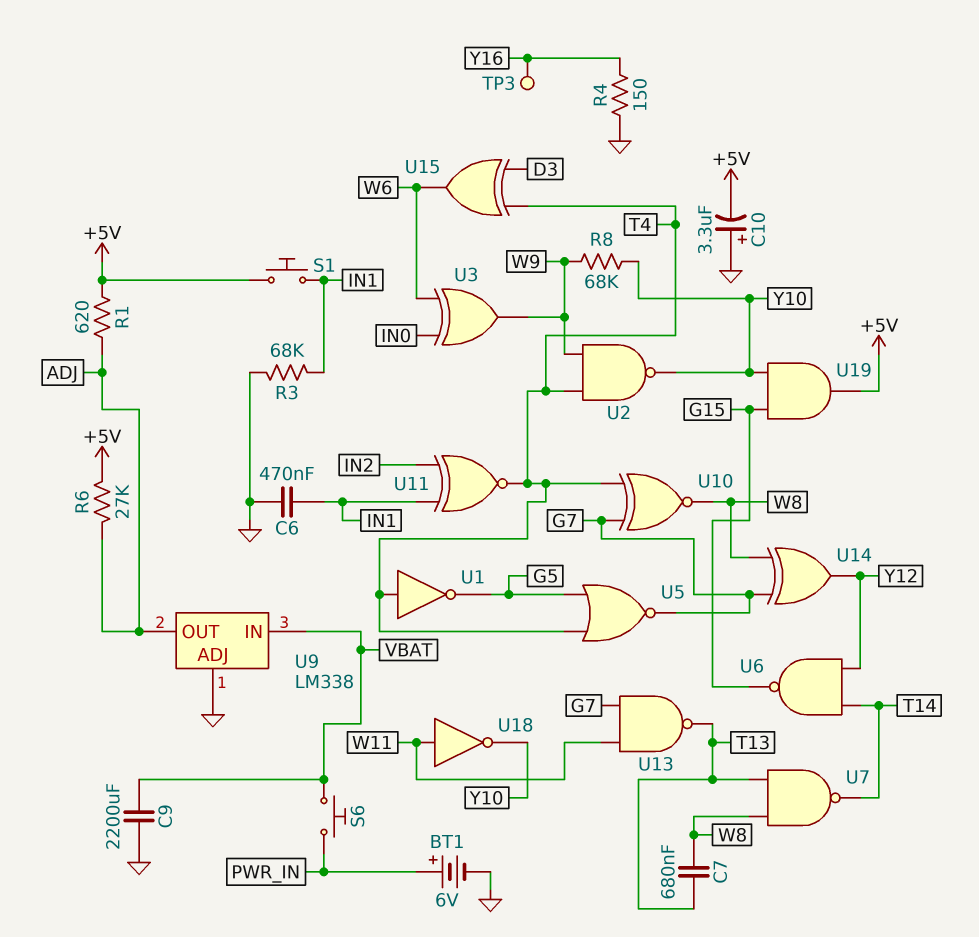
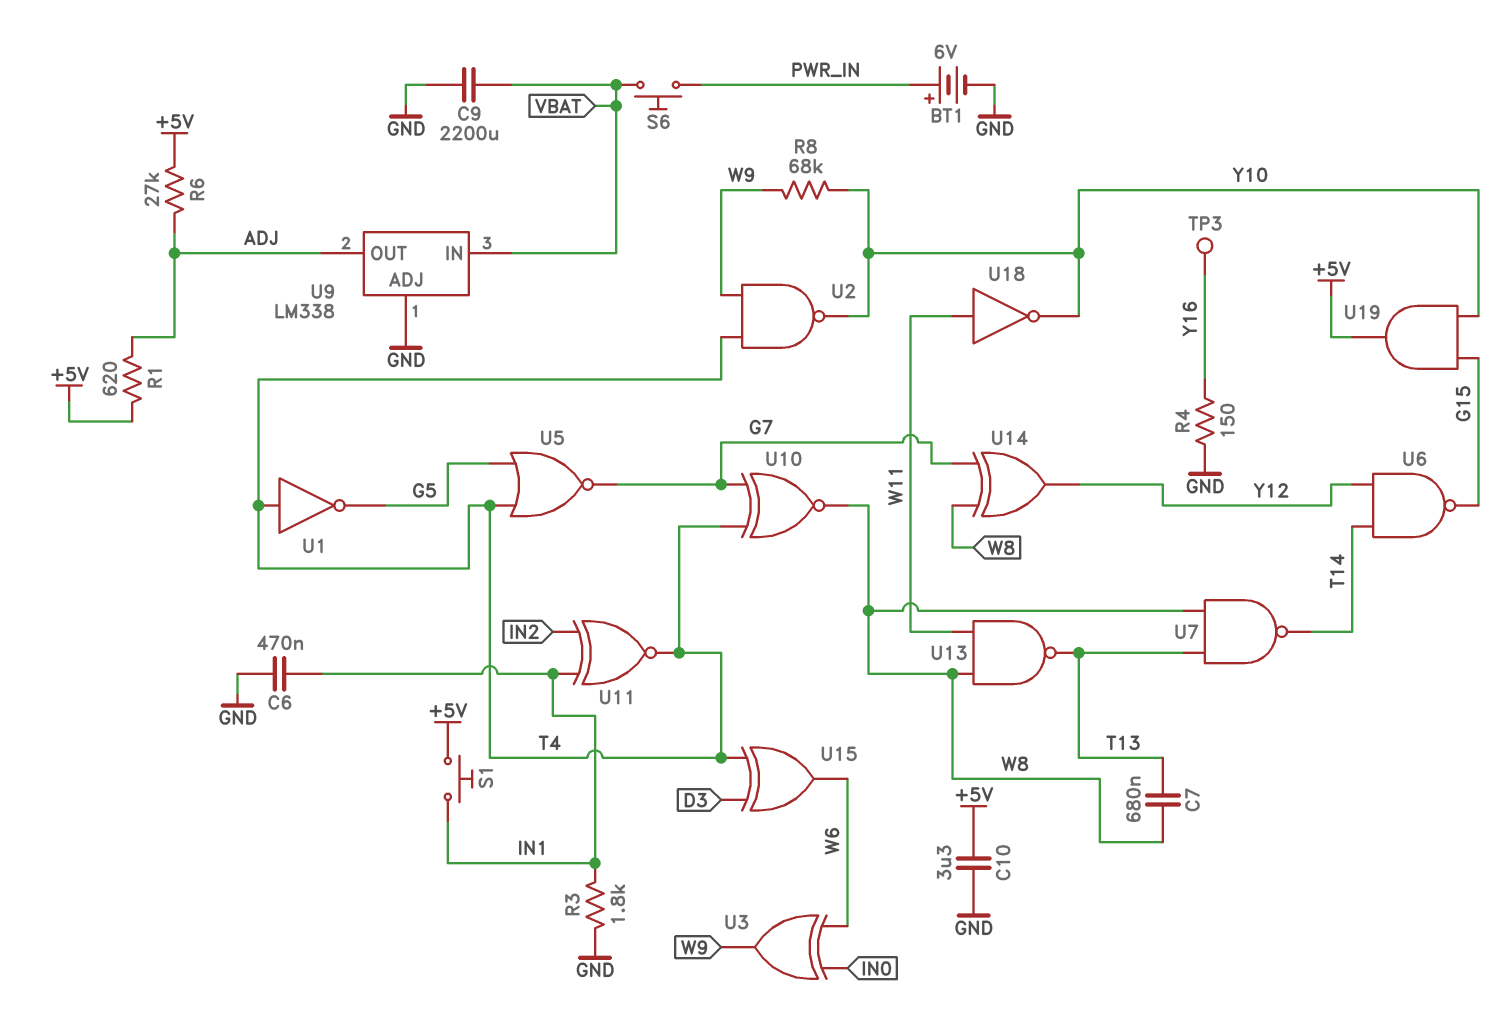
C10: 3.3uF (plus GND, minus +5V) -> 3.3uF (+5V, GND)
R3: 68k (GND, IN1) -> 1.8k (GND, IN1)
U13: NAND (in G7, in W11, out T13) -> NAND (in W8, in W11, out T13)

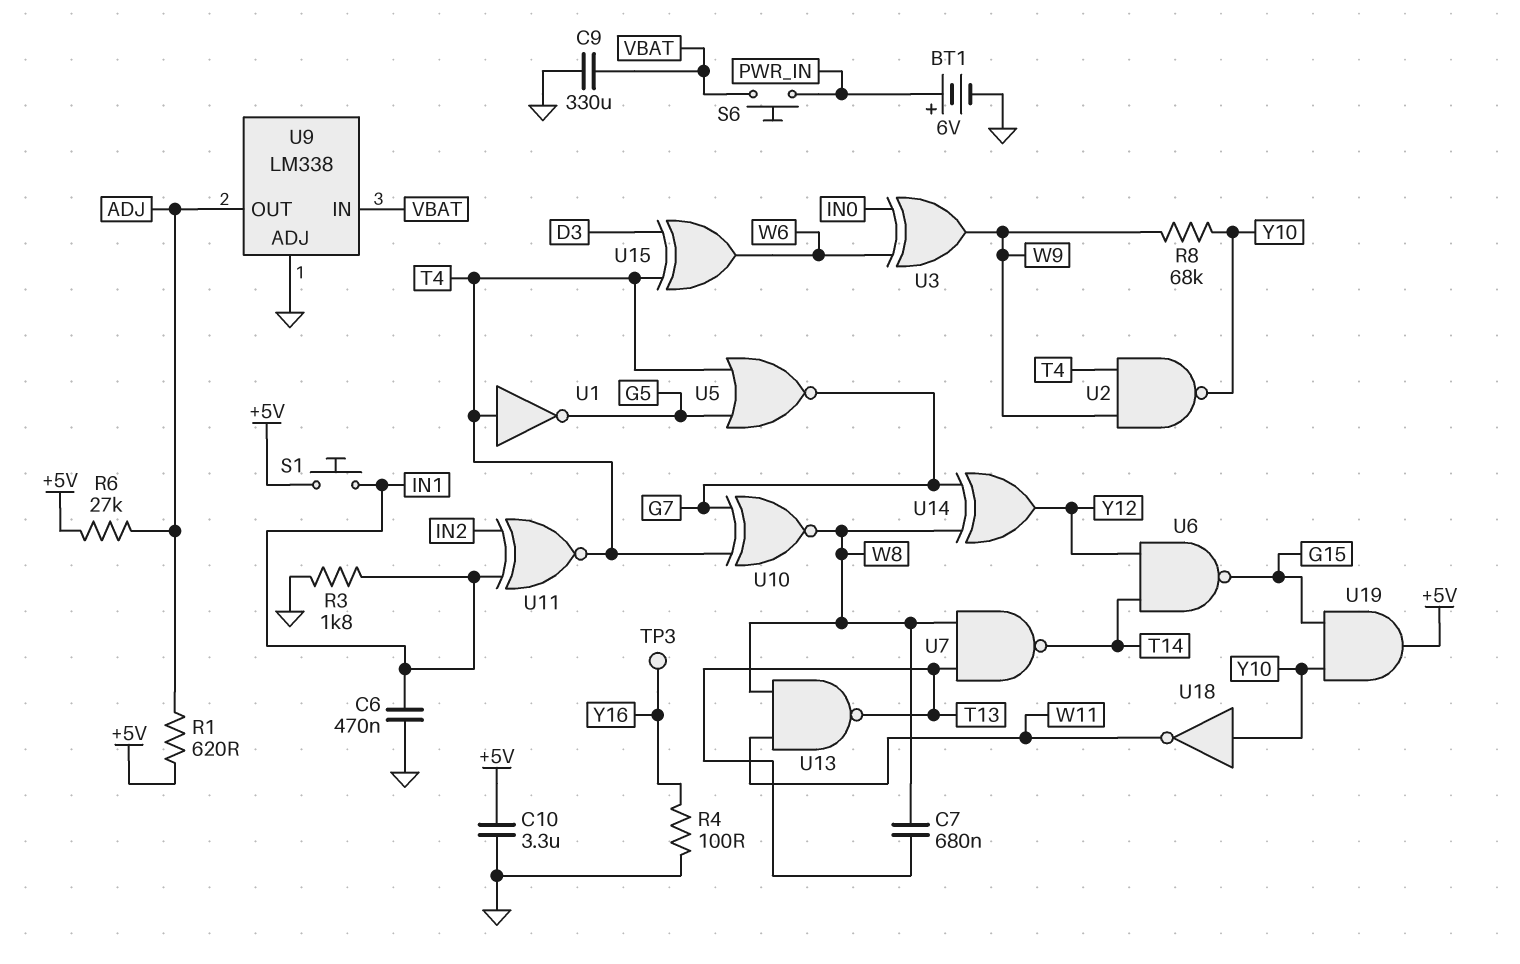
C9: 2200uF (GND, VBAT) -> 330uF (GND, VBAT)
R4: 150 (GND, Y16) -> 100 (GND, Y16)
U18: NOT (in W11, out Y10) -> NOT (in Y10, out W11)

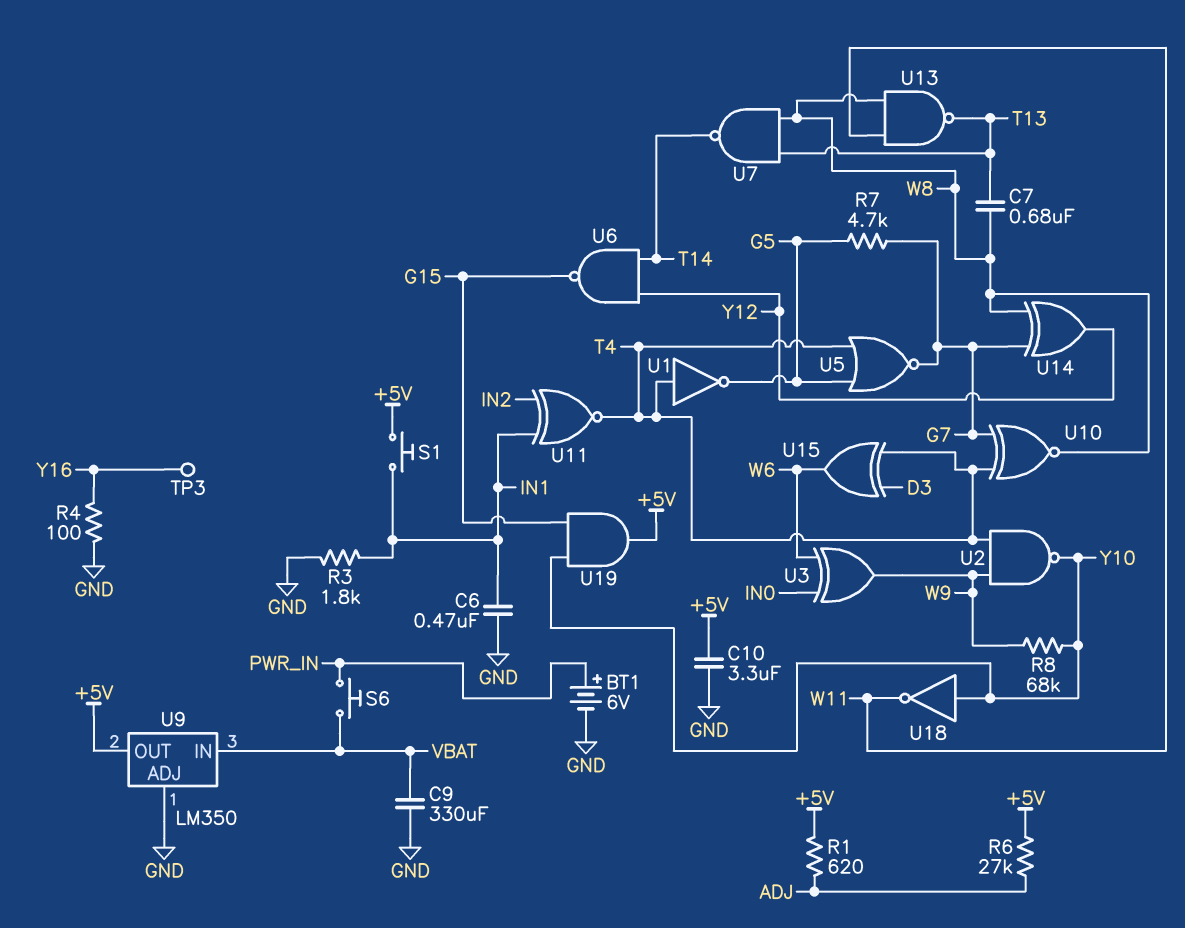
R7: none -> 4.7k (G5, G7)
U9: LM338 -> LM350
U9 pin OUT: ADJ -> +5V

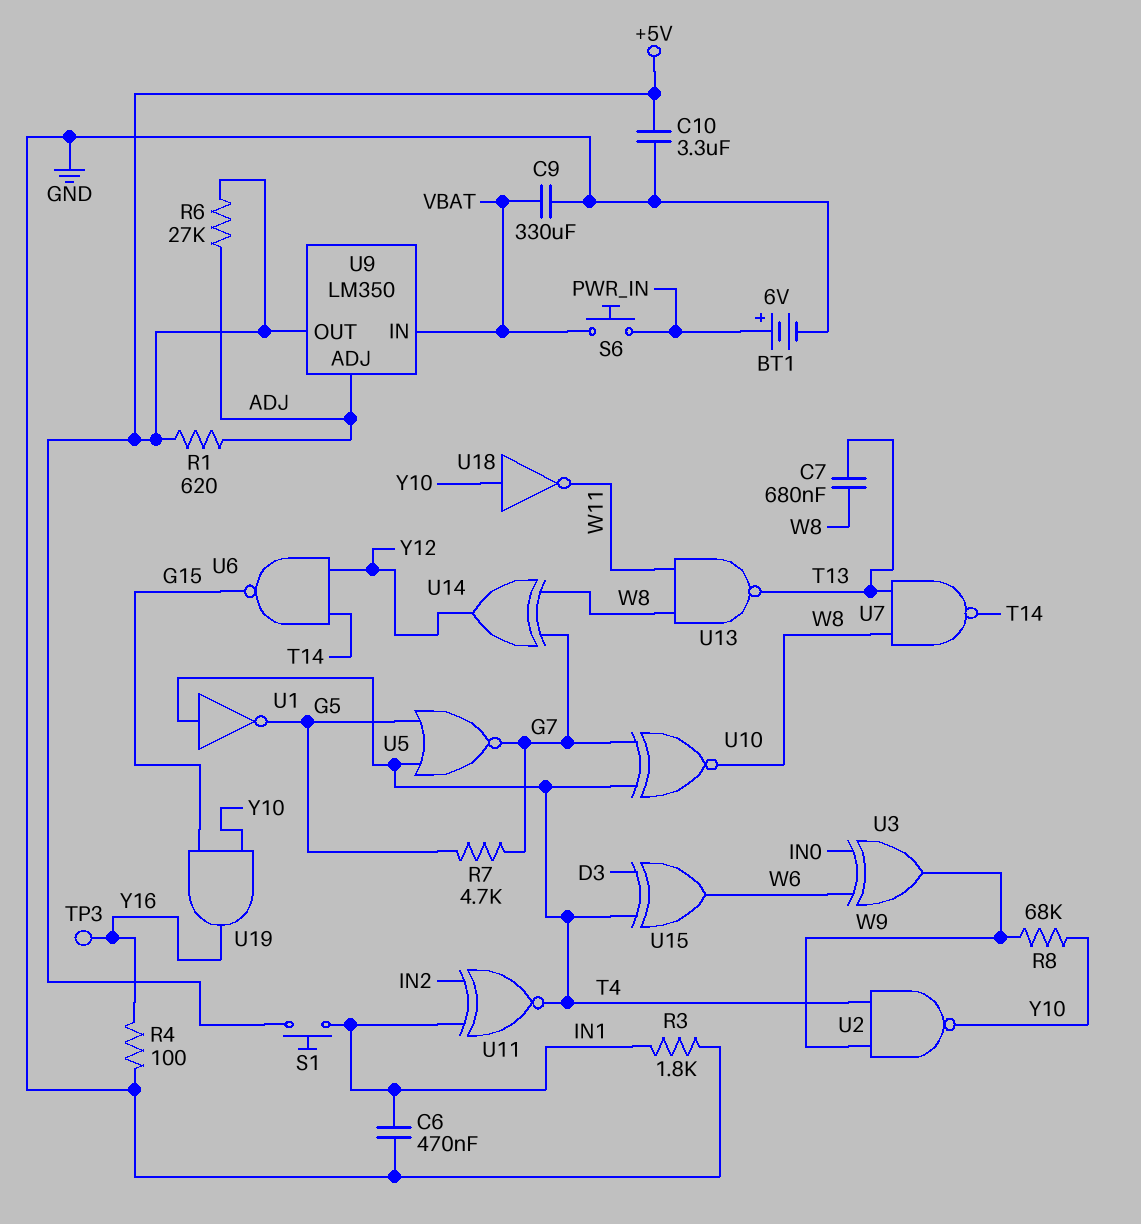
U9 pin ADJ: GND -> ADJ
U19: AND (in G15, in Y10, out +5V) -> AND (in G15, in Y10, out Y16)

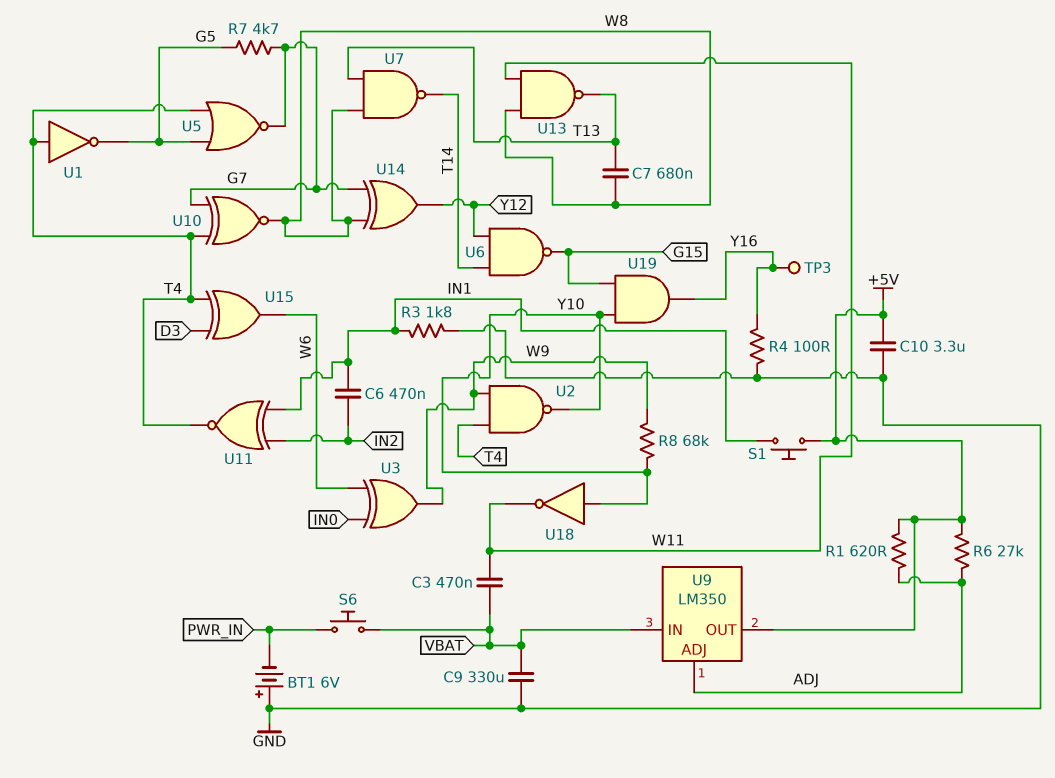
BT1: 6V (plus PWR_IN, minus GND) -> 6V (plus GND, minus PWR_IN)
C3: none -> 470nF (VBAT, W11)
C6: 470nF (GND, IN1) -> 470nF (IN1, IN2)

